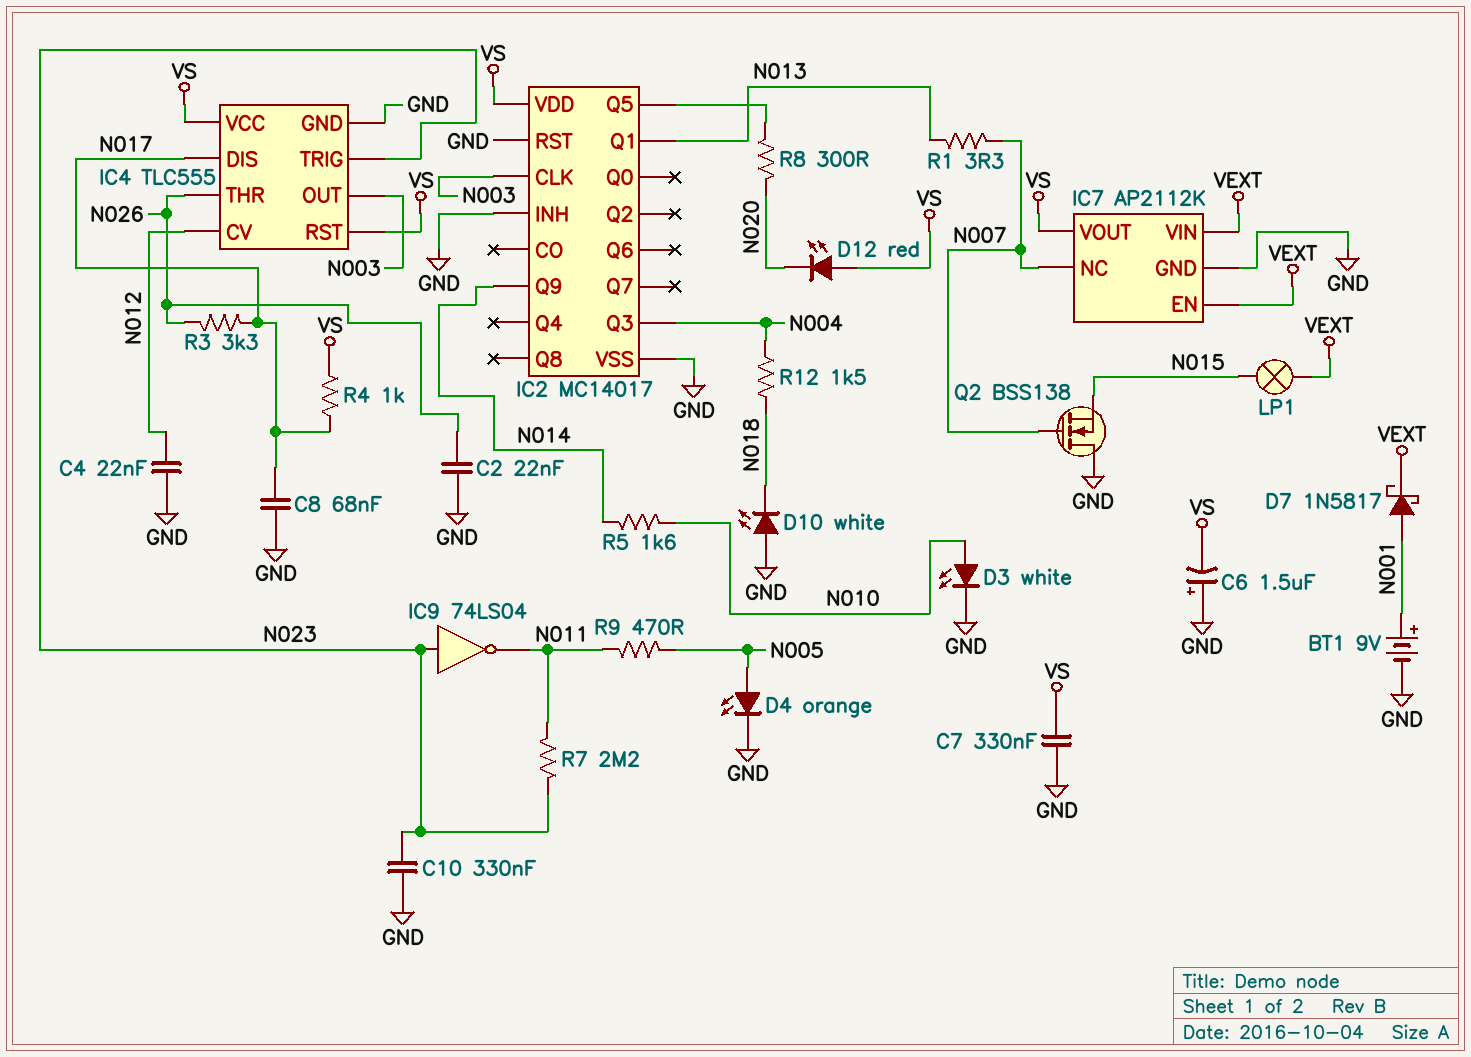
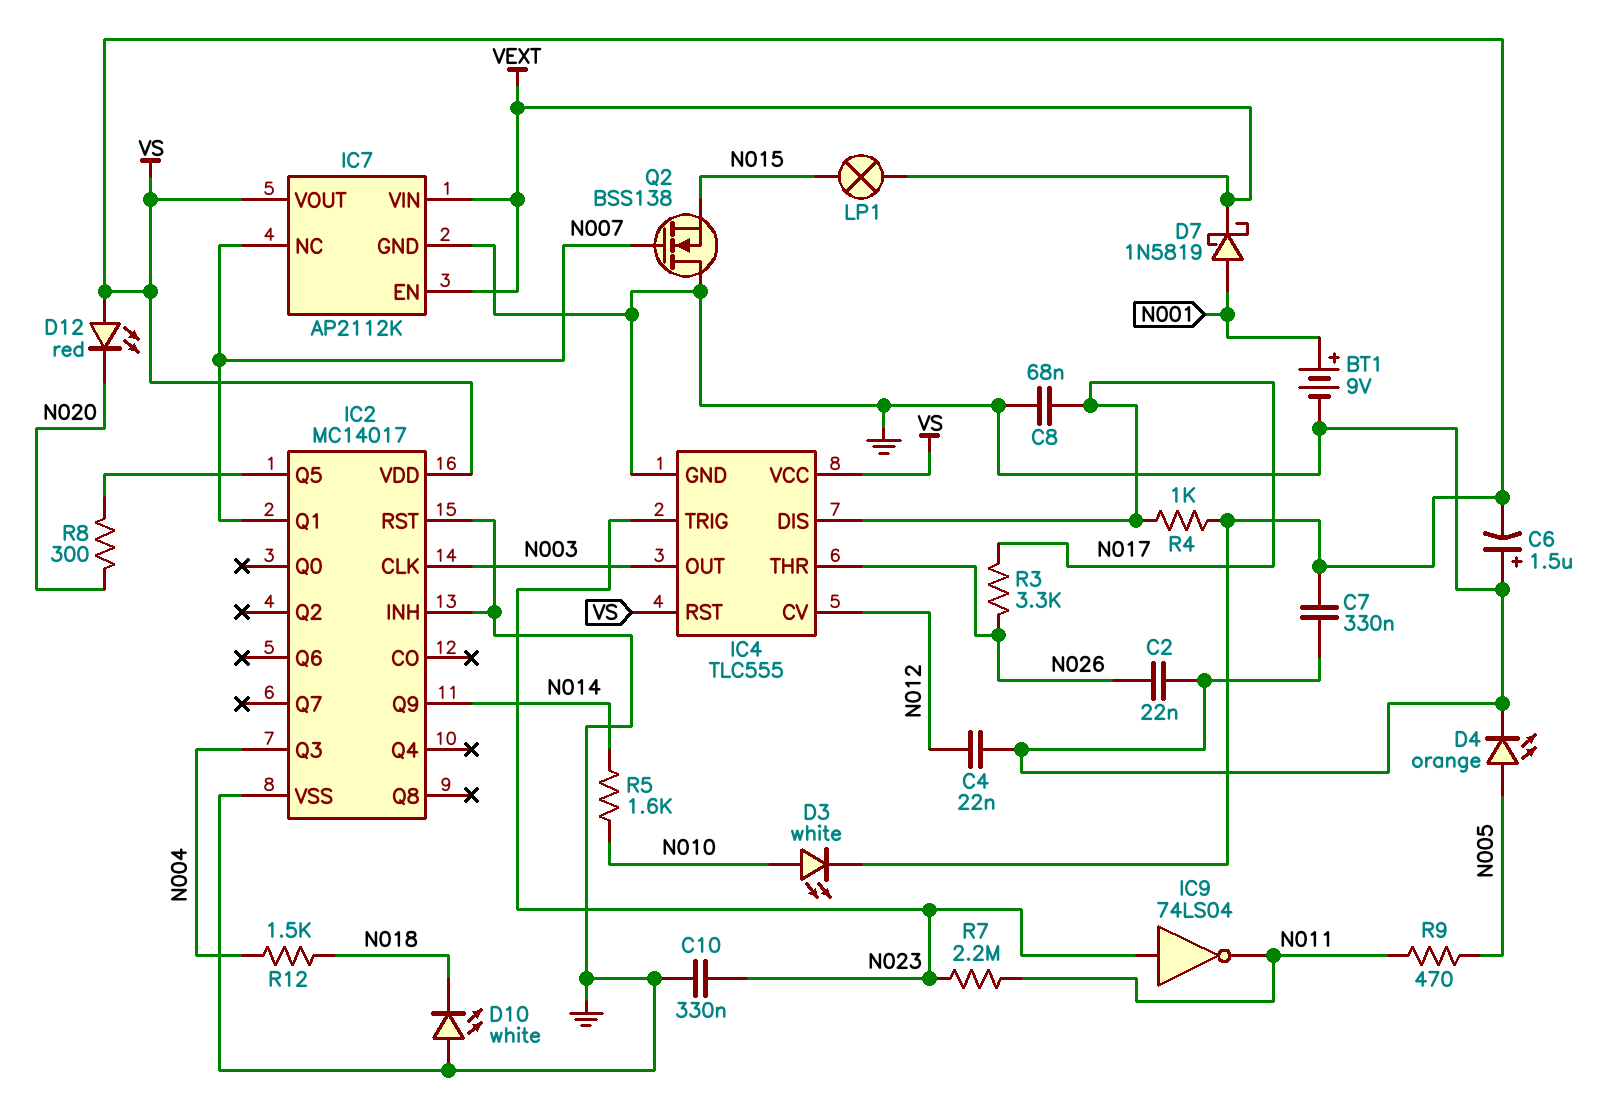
D3: LED white (A N010, K GND) -> LED white (A N010, K VS)
D7: schottky 1N5817 (A N001, K VEXT) -> schottky 1N5819 (A N001, K VEXT)
IC2 pin Q1: N013 -> N007
R1: 3.3 (N007, N013) -> none

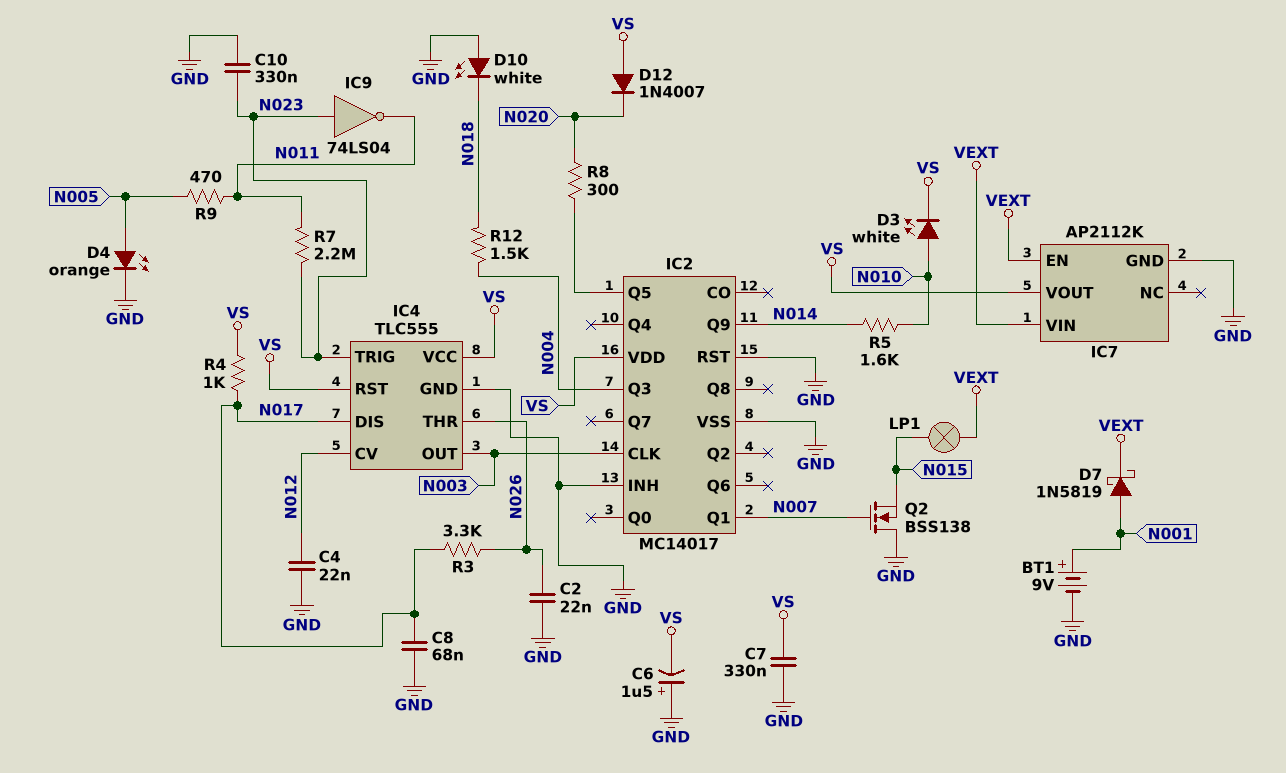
D12: LED red (A VS, K N020) -> diode 1N4007 (A VS, K N020)
IC7 pin NC: N007 -> none

